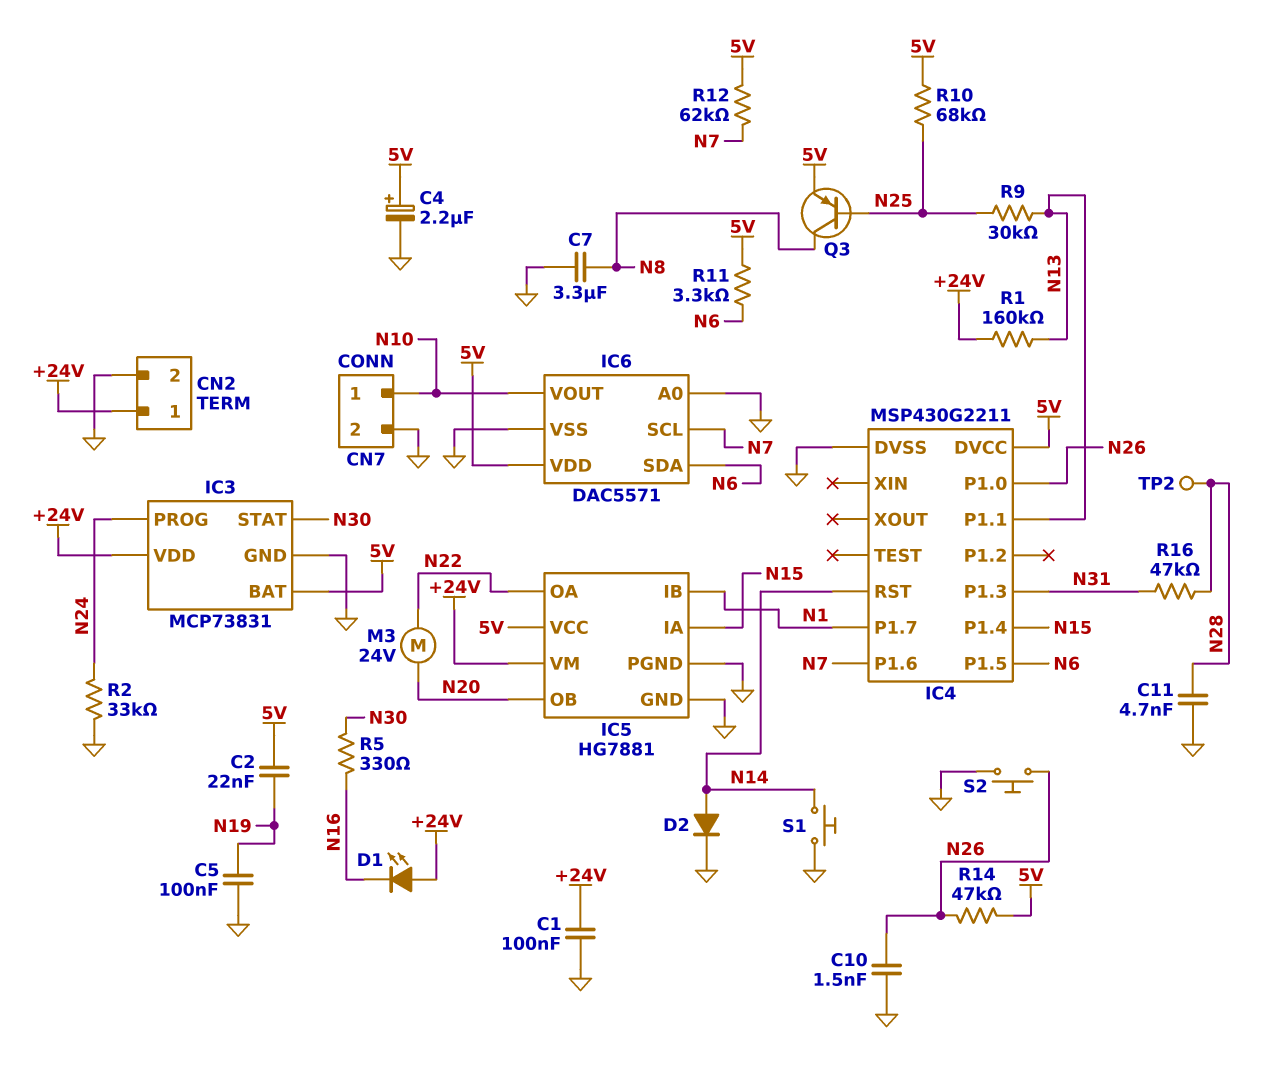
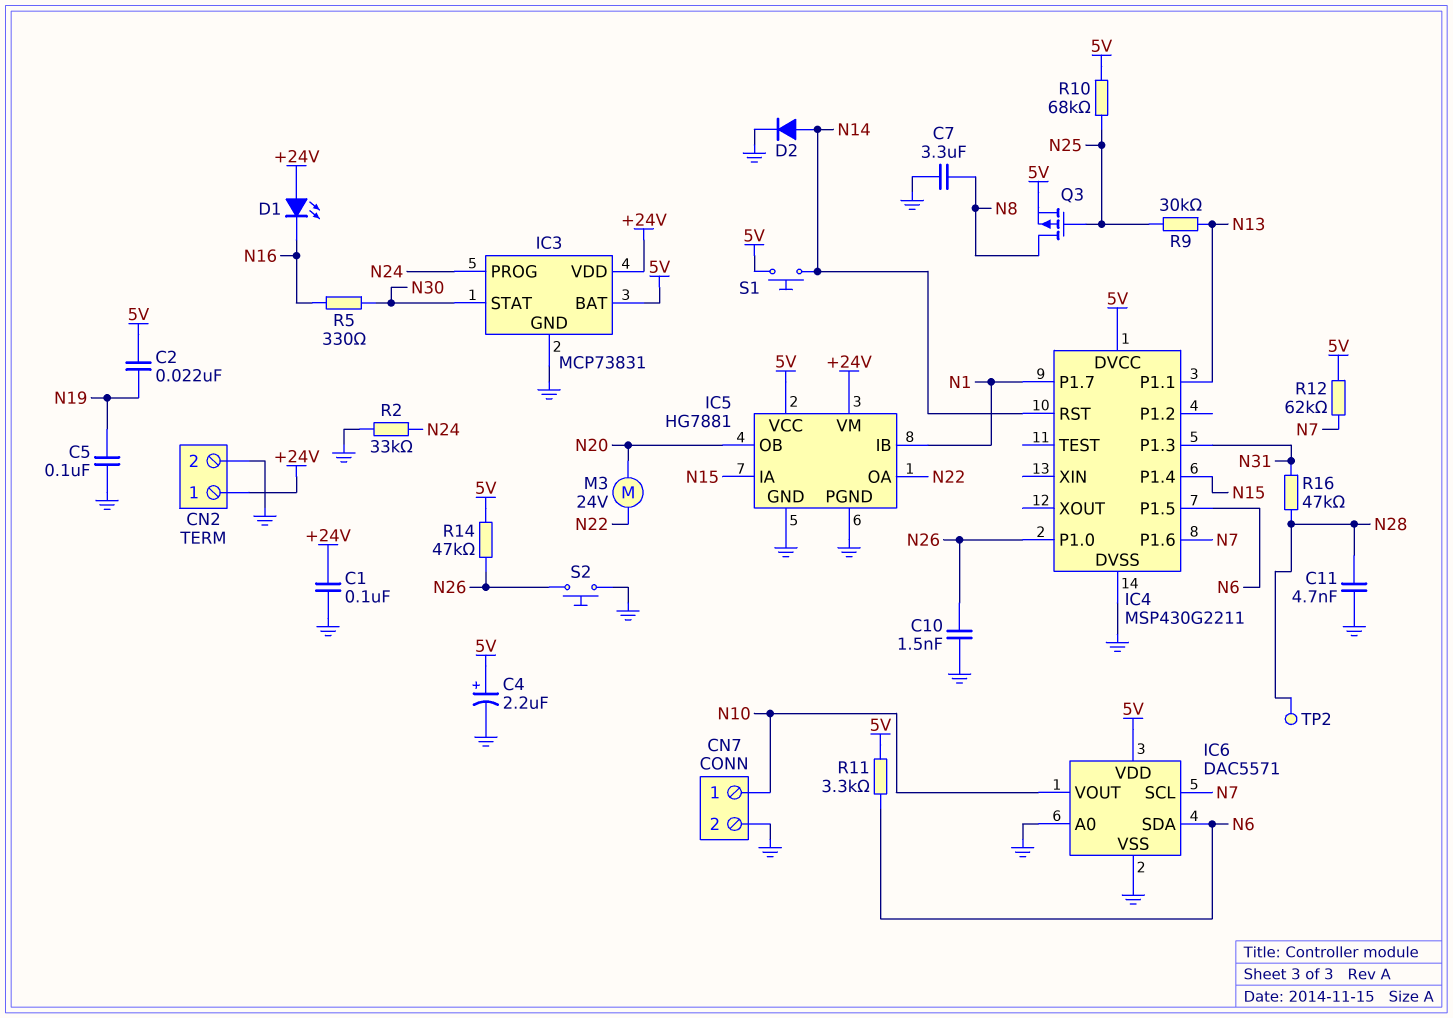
Q3: PNP (B N25, C N8, E 5V) -> PMOS (G N25, D N8, S 5V)
R1: 160k (+24V, N13) -> none
S1: button (GND, N14) -> button (5V, N14)

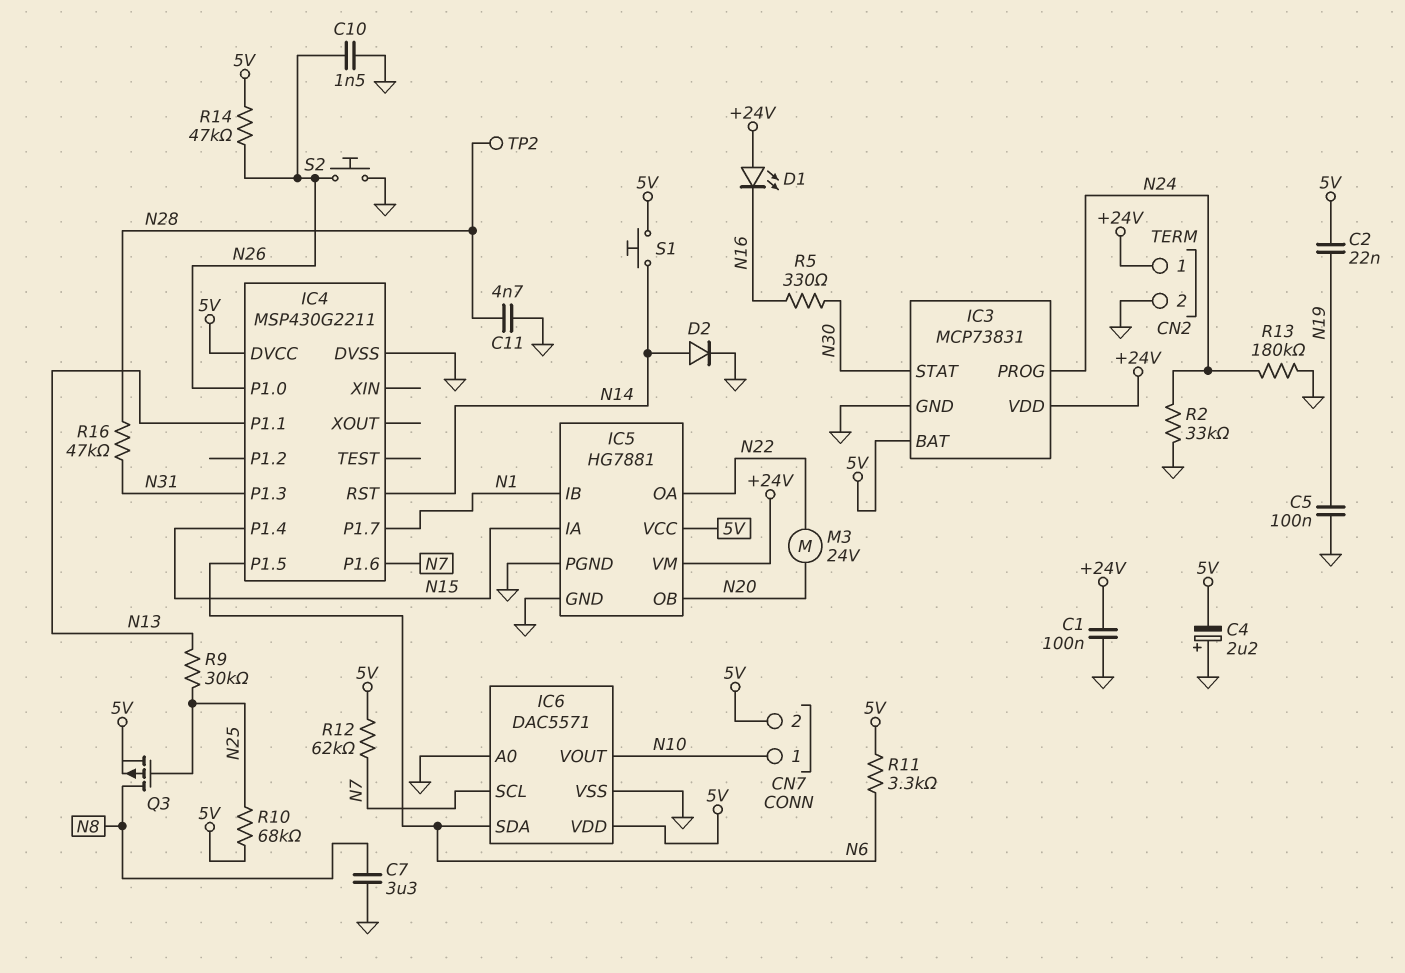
C4: 2.2uF (plus 5V, minus GND) -> 2.2uF (plus GND, minus 5V)
CN7 pin 2: GND -> 5V
R13: none -> 180k (GND, N24)

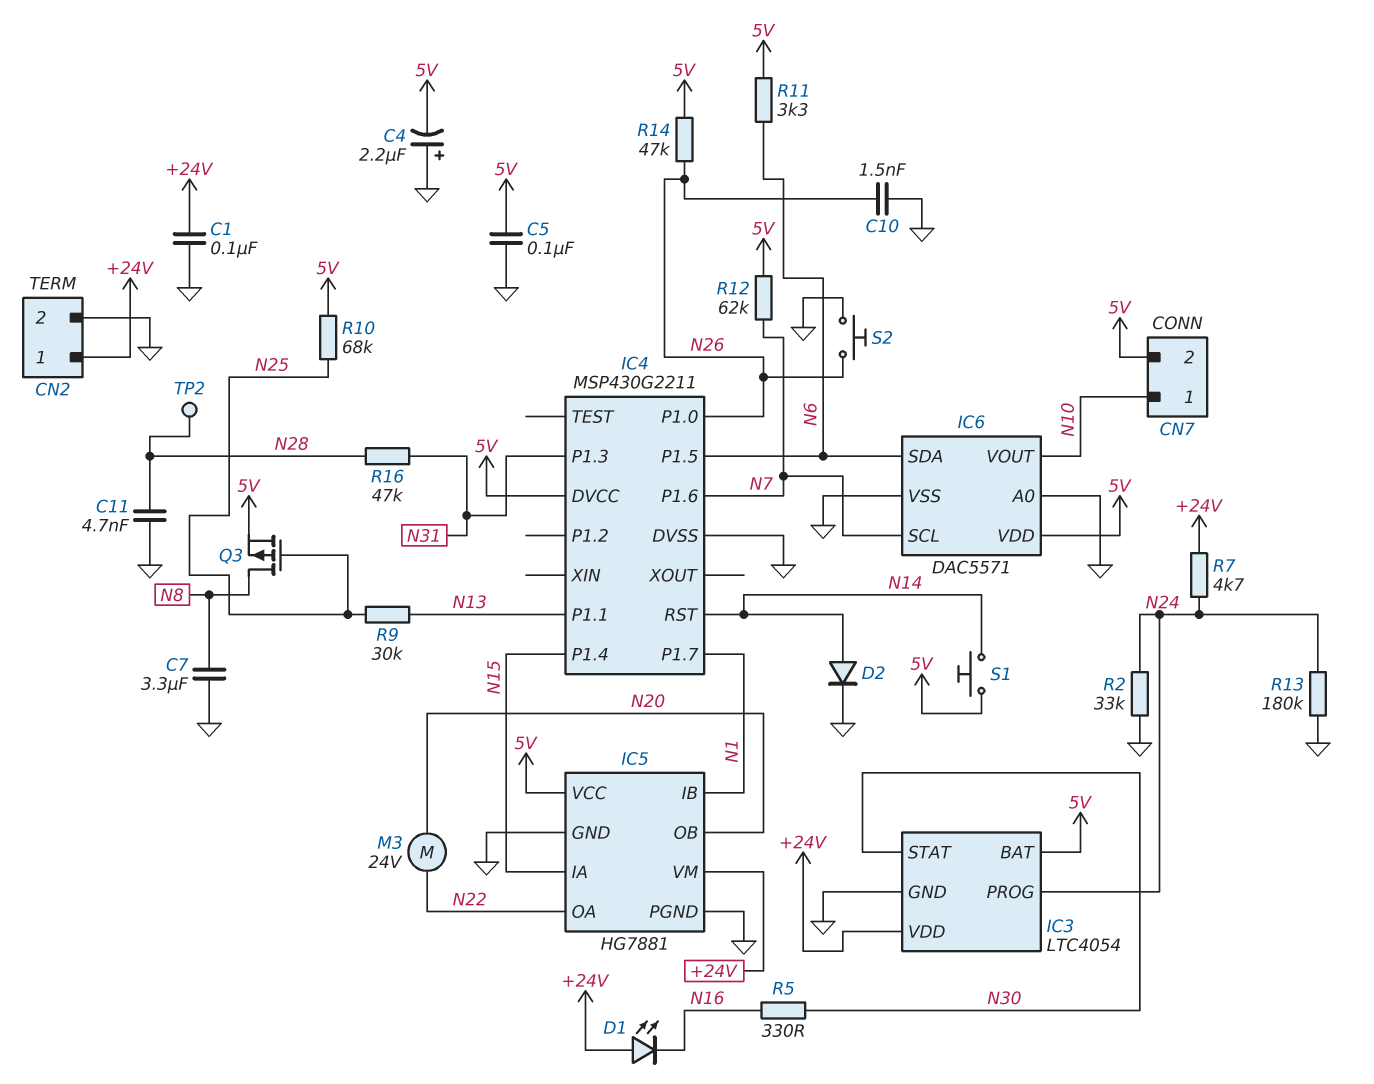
C2: 22nF (5V, N19) -> none
C5: 100nF (GND, N19) -> 100nF (5V, GND)
IC3: MCP73831 -> LTC4054
R7: none -> 4.7k (+24V, N24)

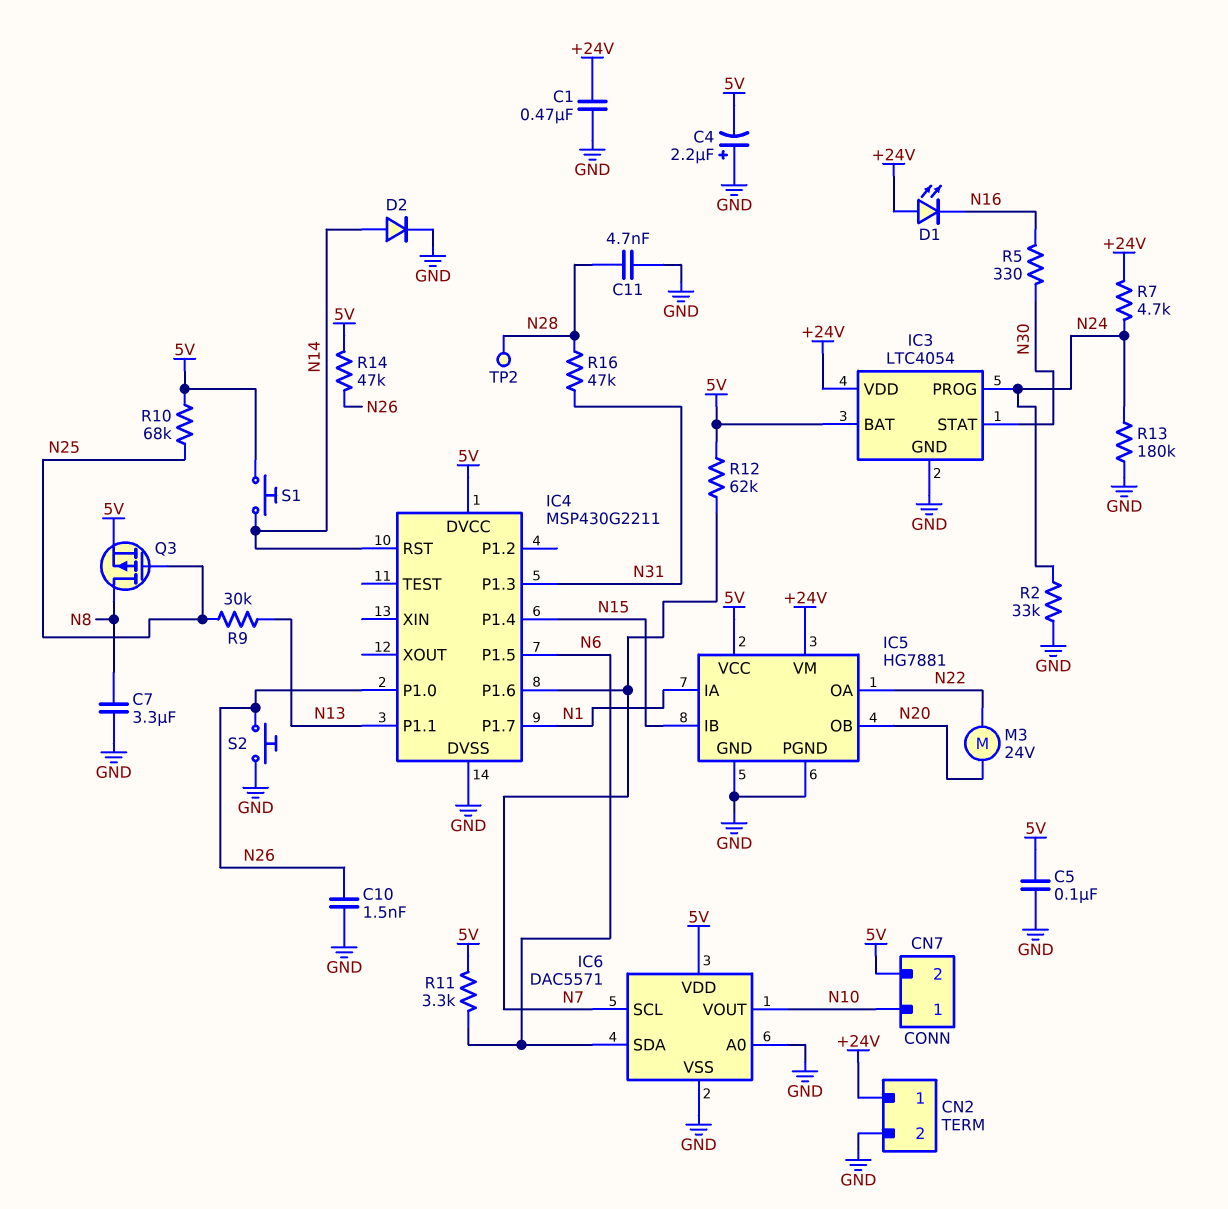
C1: 100nF (+24V, GND) -> 470nF (+24V, GND)
IC5 pin IA: N15 -> N1
IC5 pin IB: N1 -> N15

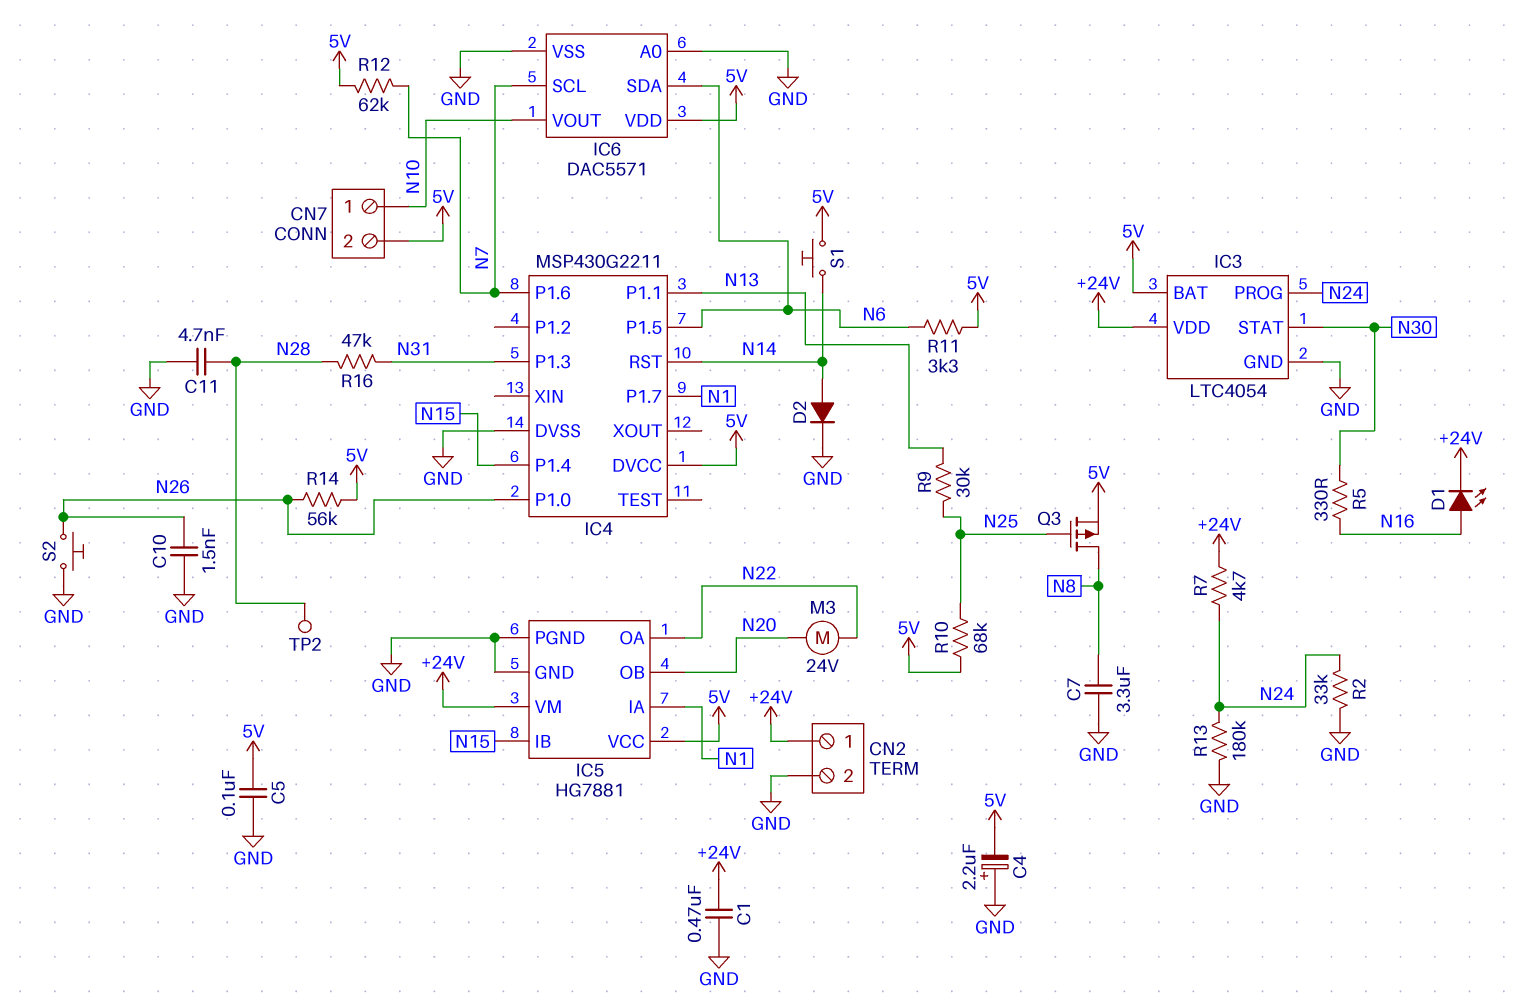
D1: LED (A +24V, K N16) -> LED (A N16, K +24V)
R14: 47k (5V, N26) -> 56k (5V, N26)

